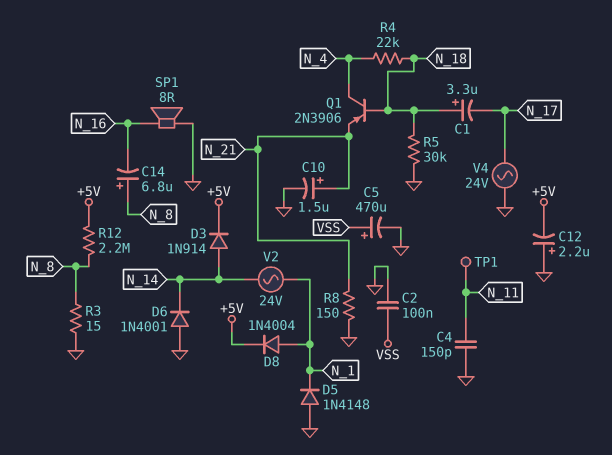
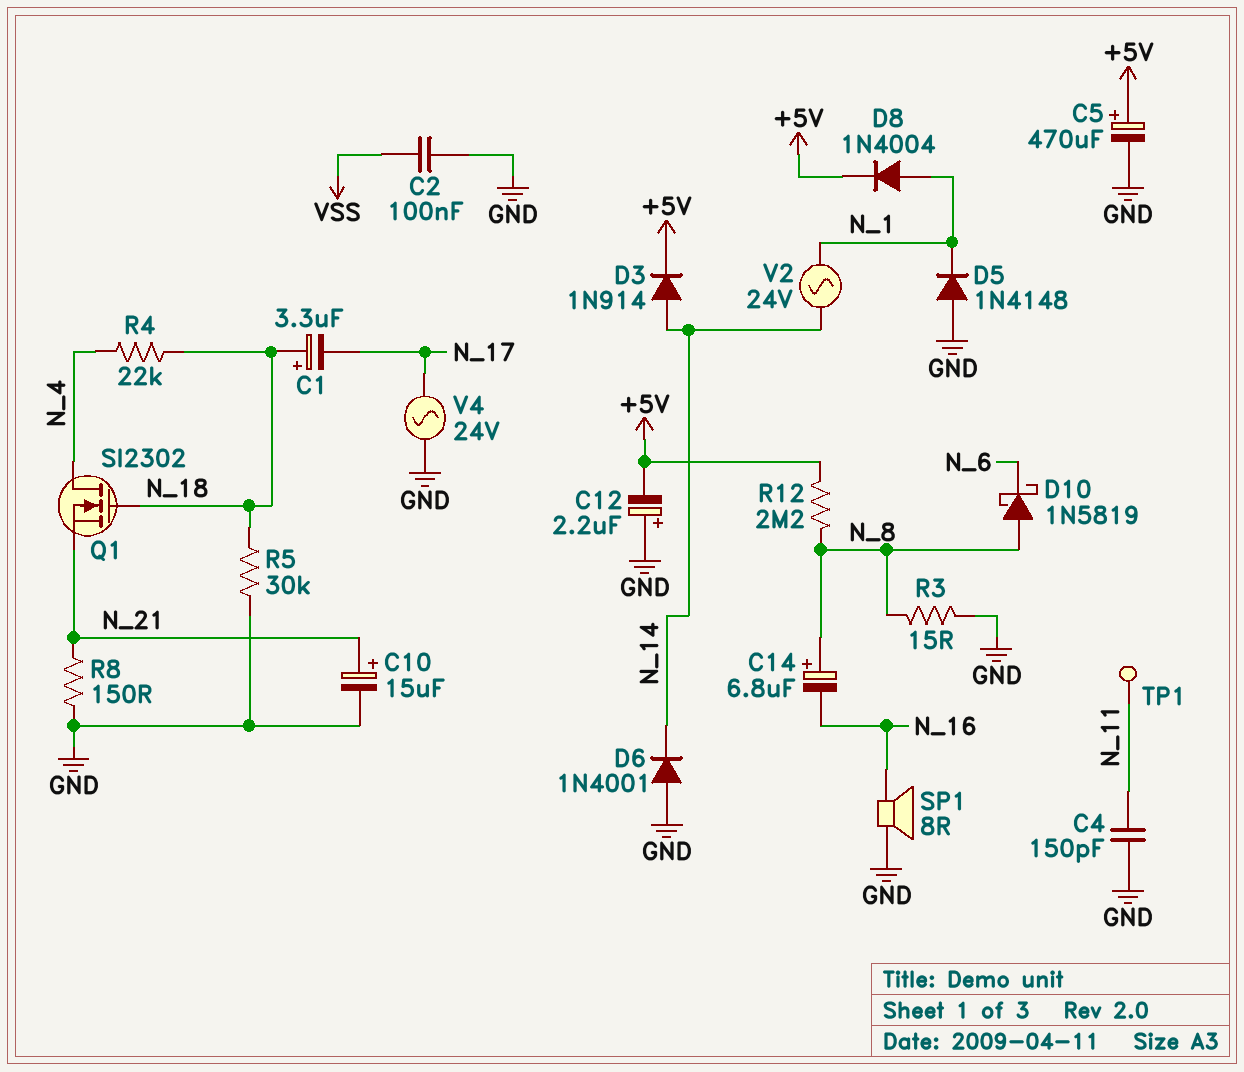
C5: 470uF (plus VSS, minus GND) -> 470uF (plus +5V, minus GND)
C10: 1.5uF (plus N_21, minus GND) -> 15uF (plus N_21, minus GND)
D10: none -> schottky 1N5819 (A N_8, K N_6)
Q1: PNP 2N3906 (B N_18, C N_4, E N_21) -> NMOS SI2302 (G N_18, D N_4, S N_21)

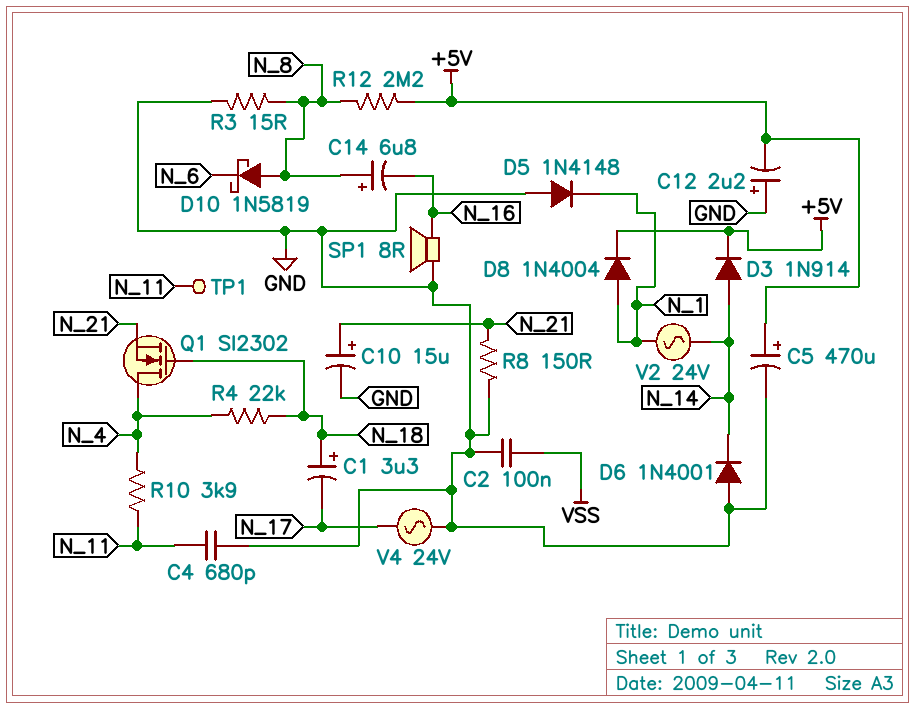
C4: 150pF (GND, N_11) -> 680pF (GND, N_11)
R5: 30k (GND, N_18) -> none
R10: none -> 3.9k (N_4, N_11)

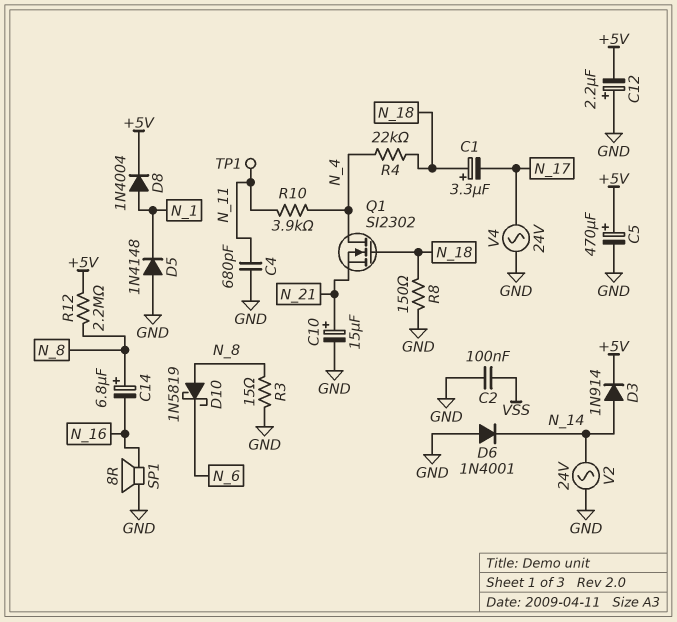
R8: 150 (GND, N_21) -> 150 (GND, N_18)
V2: AC 24V (N_1, N_14) -> AC 24V (GND, N_14)

